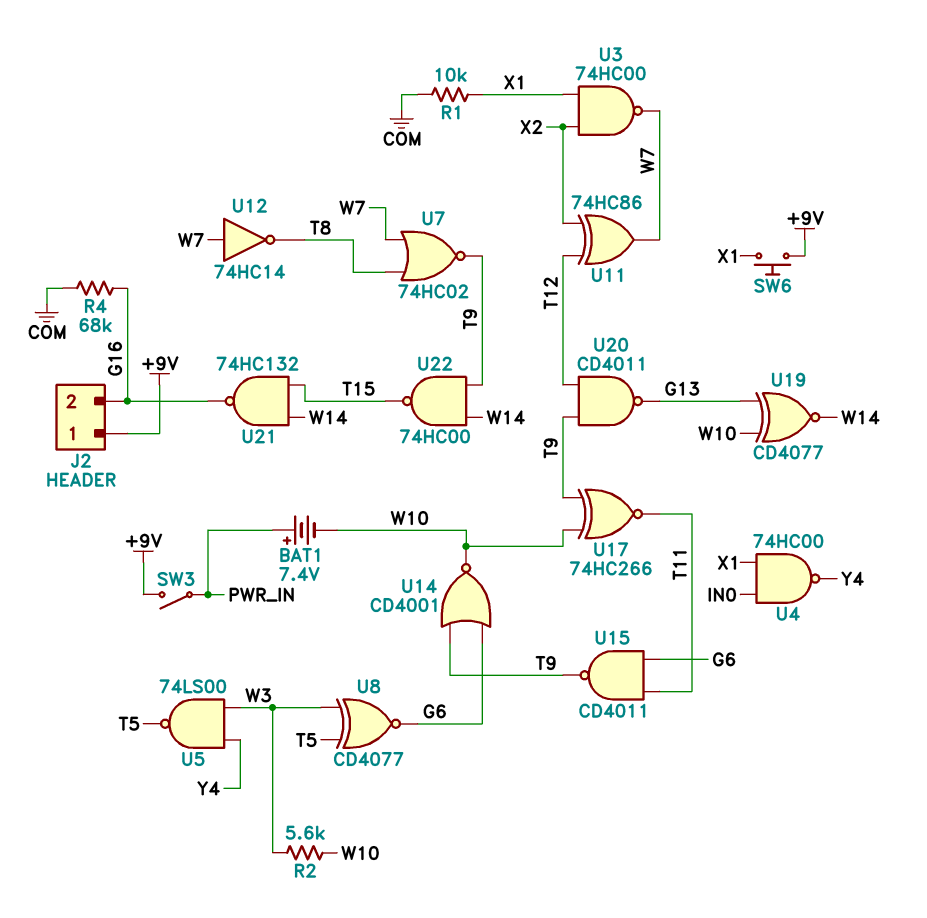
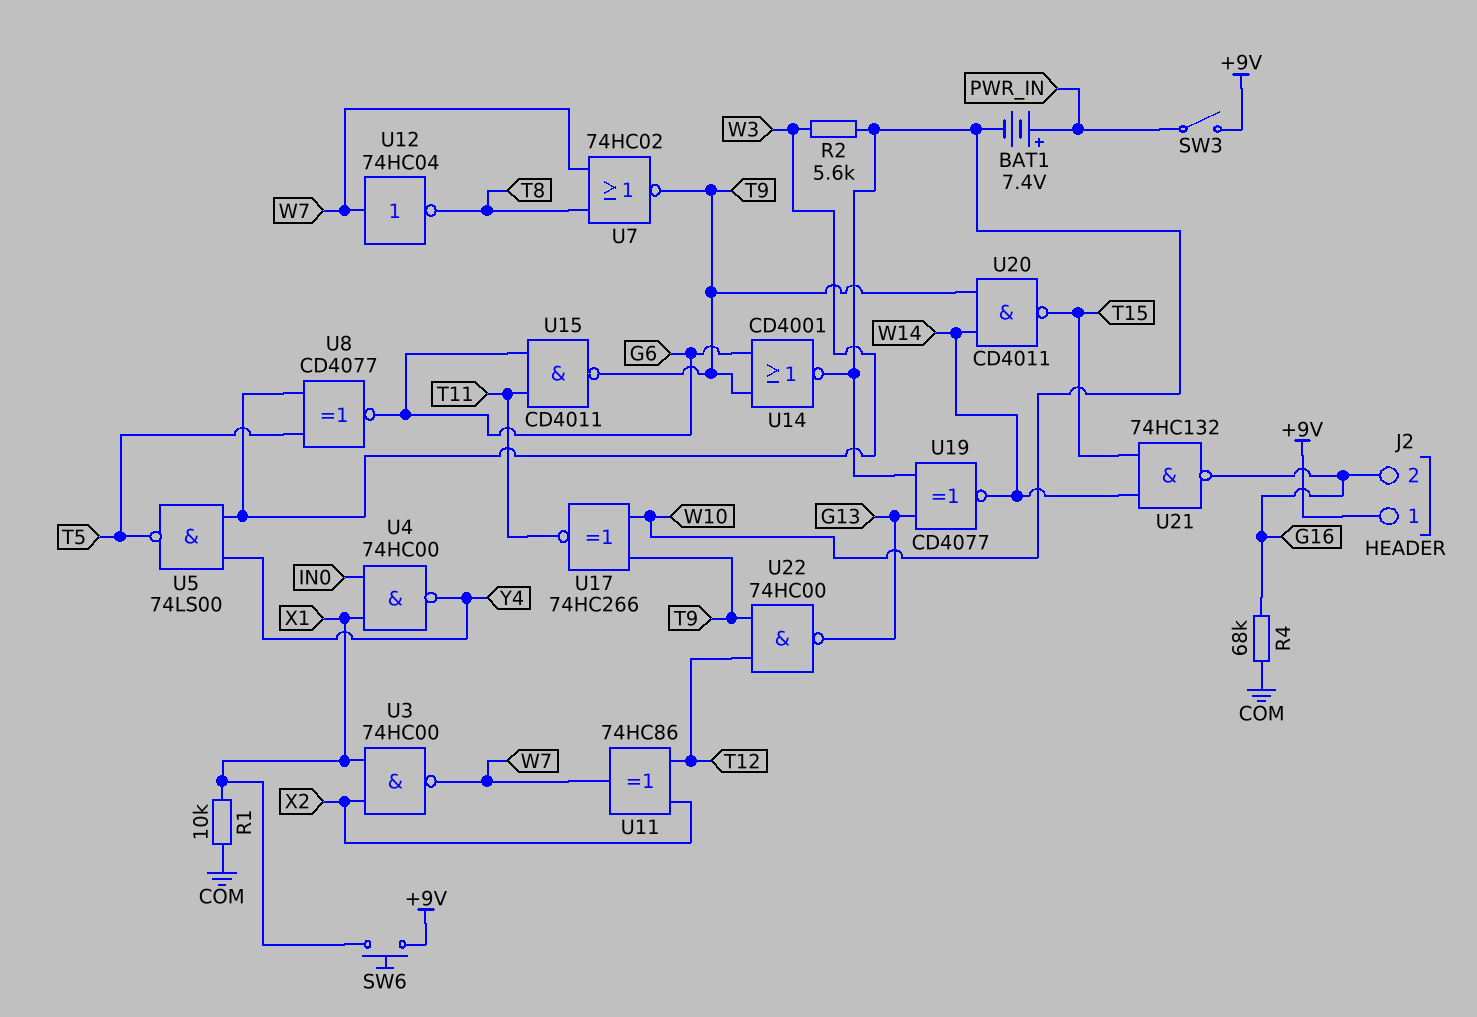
U12: NOT 74HC14 (in W7, out T8) -> NOT 74HC04 (in W7, out T8)
U20: NAND CD4011 (in T9, in T12, out G13) -> NAND CD4011 (in T9, in W14, out T15)
U22: NAND 74HC00 (in T9, in W14, out T15) -> NAND 74HC00 (in T9, in T12, out G13)

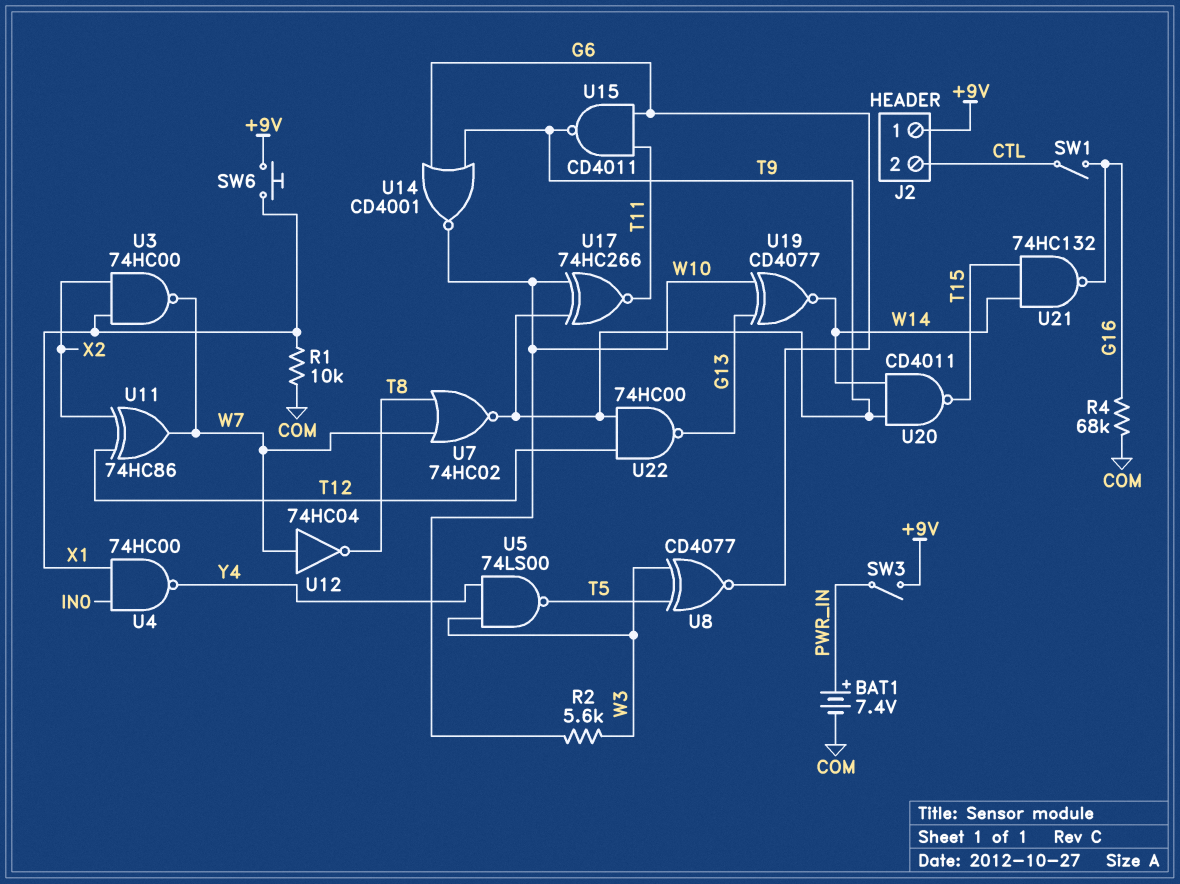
BAT1: 7.4V (plus PWR_IN, minus W10) -> 7.4V (plus PWR_IN, minus COM)
J2 pin 2: G16 -> CTL
SW1: none -> switch (CTL, G16)

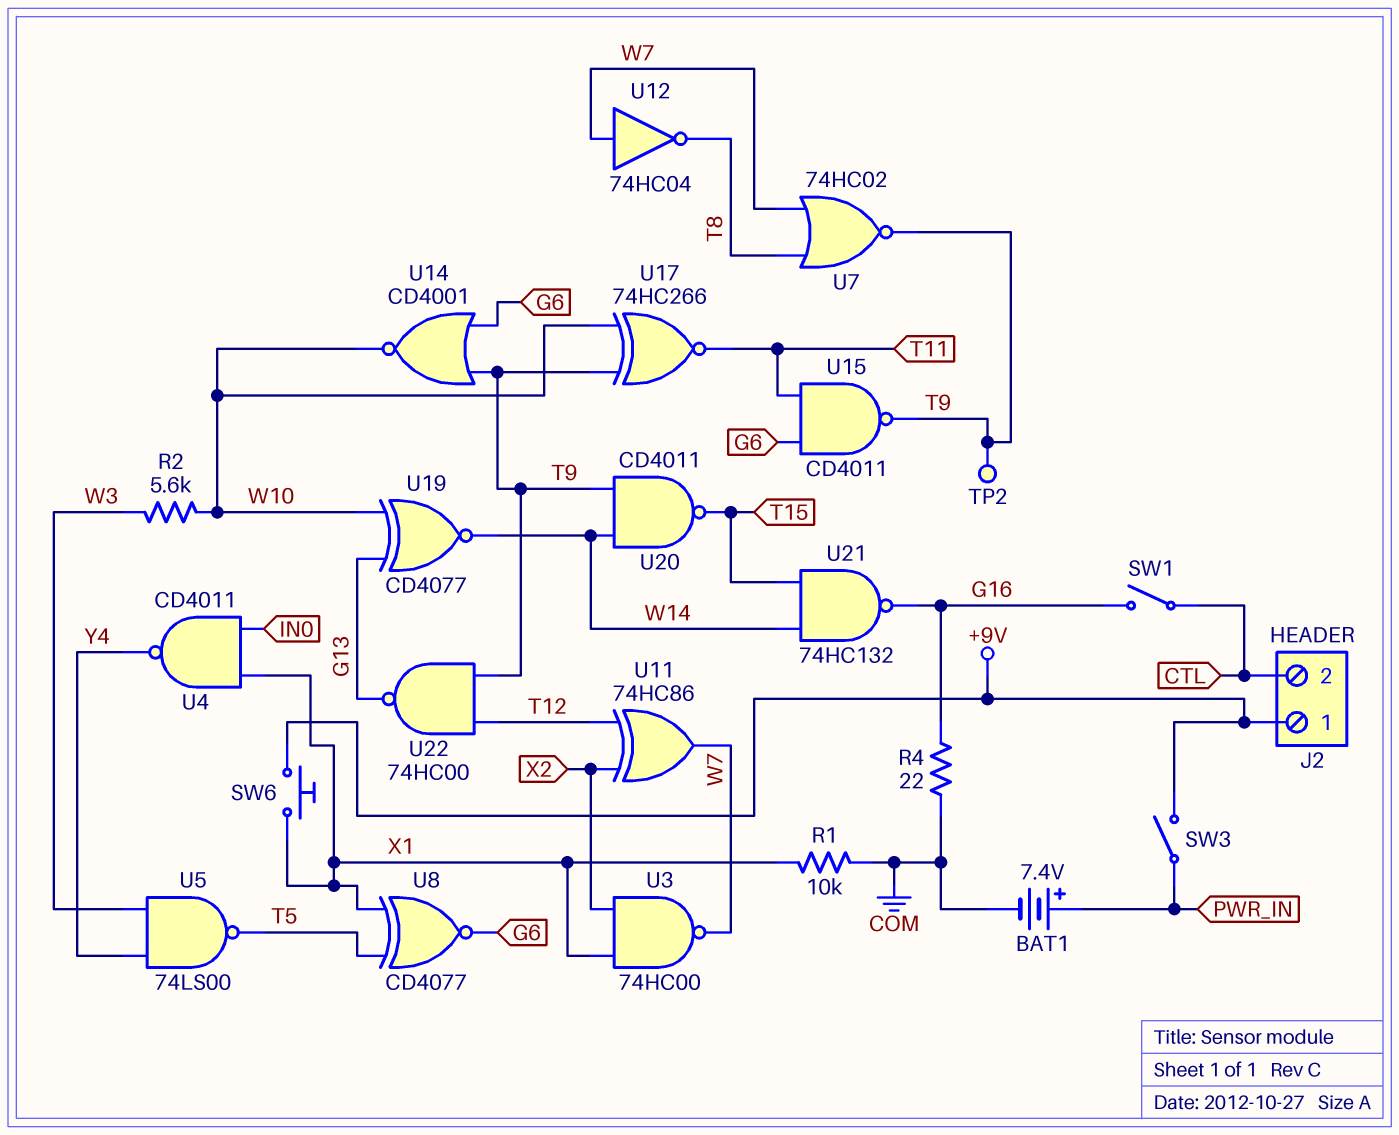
R4: 68k (COM, G16) -> 22 (COM, G16)
TP2: none -> test point (T9)
U4: NAND 74HC00 (in IN0, in X1, out Y4) -> NAND CD4011 (in IN0, in X1, out Y4)
U8: XNOR CD4077 (in T5, in W3, out G6) -> XNOR CD4077 (in T5, in X1, out G6)

